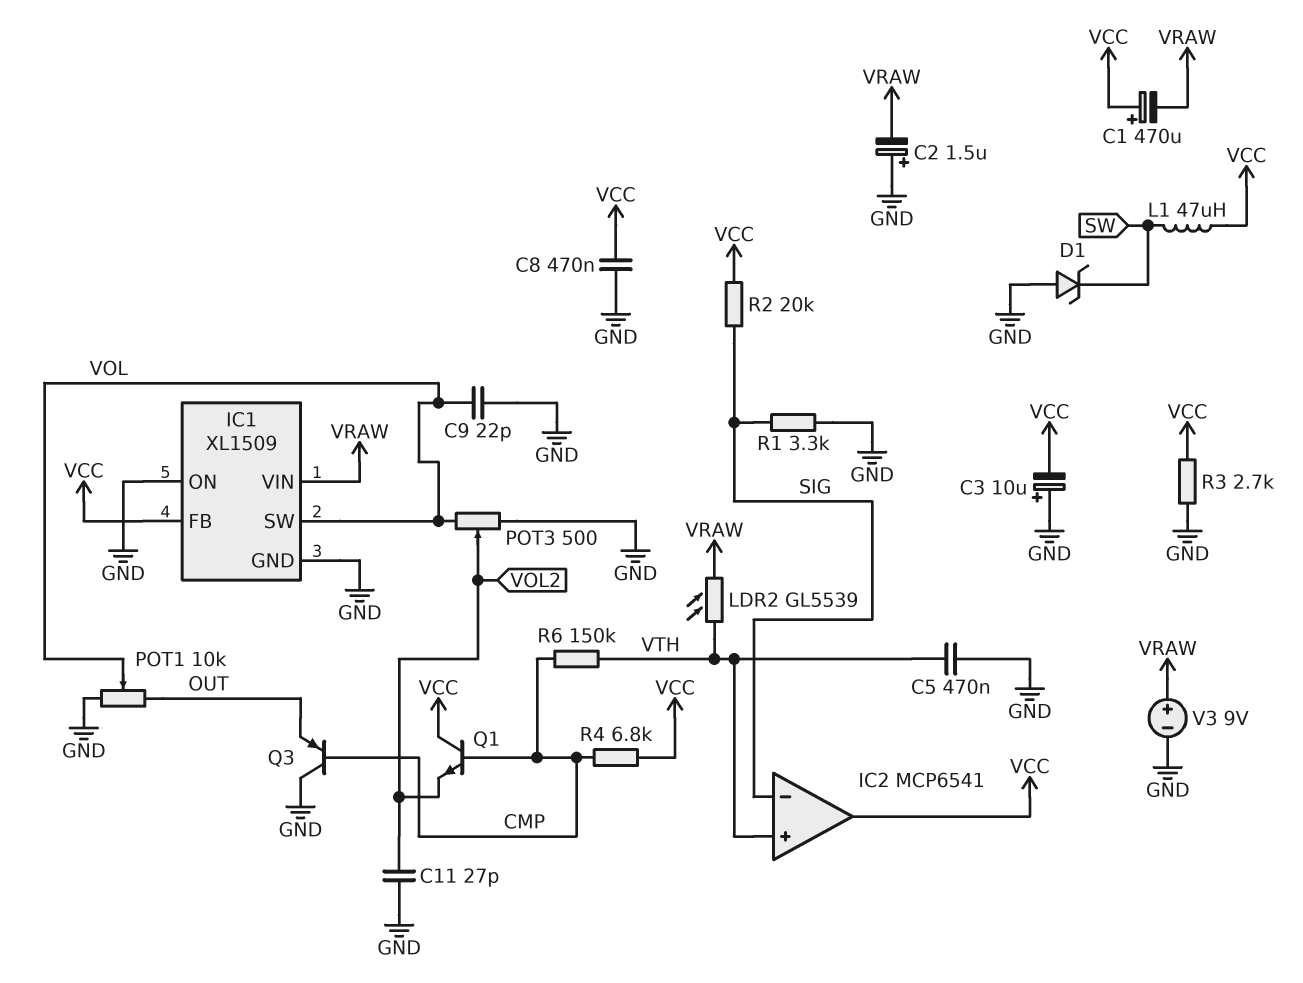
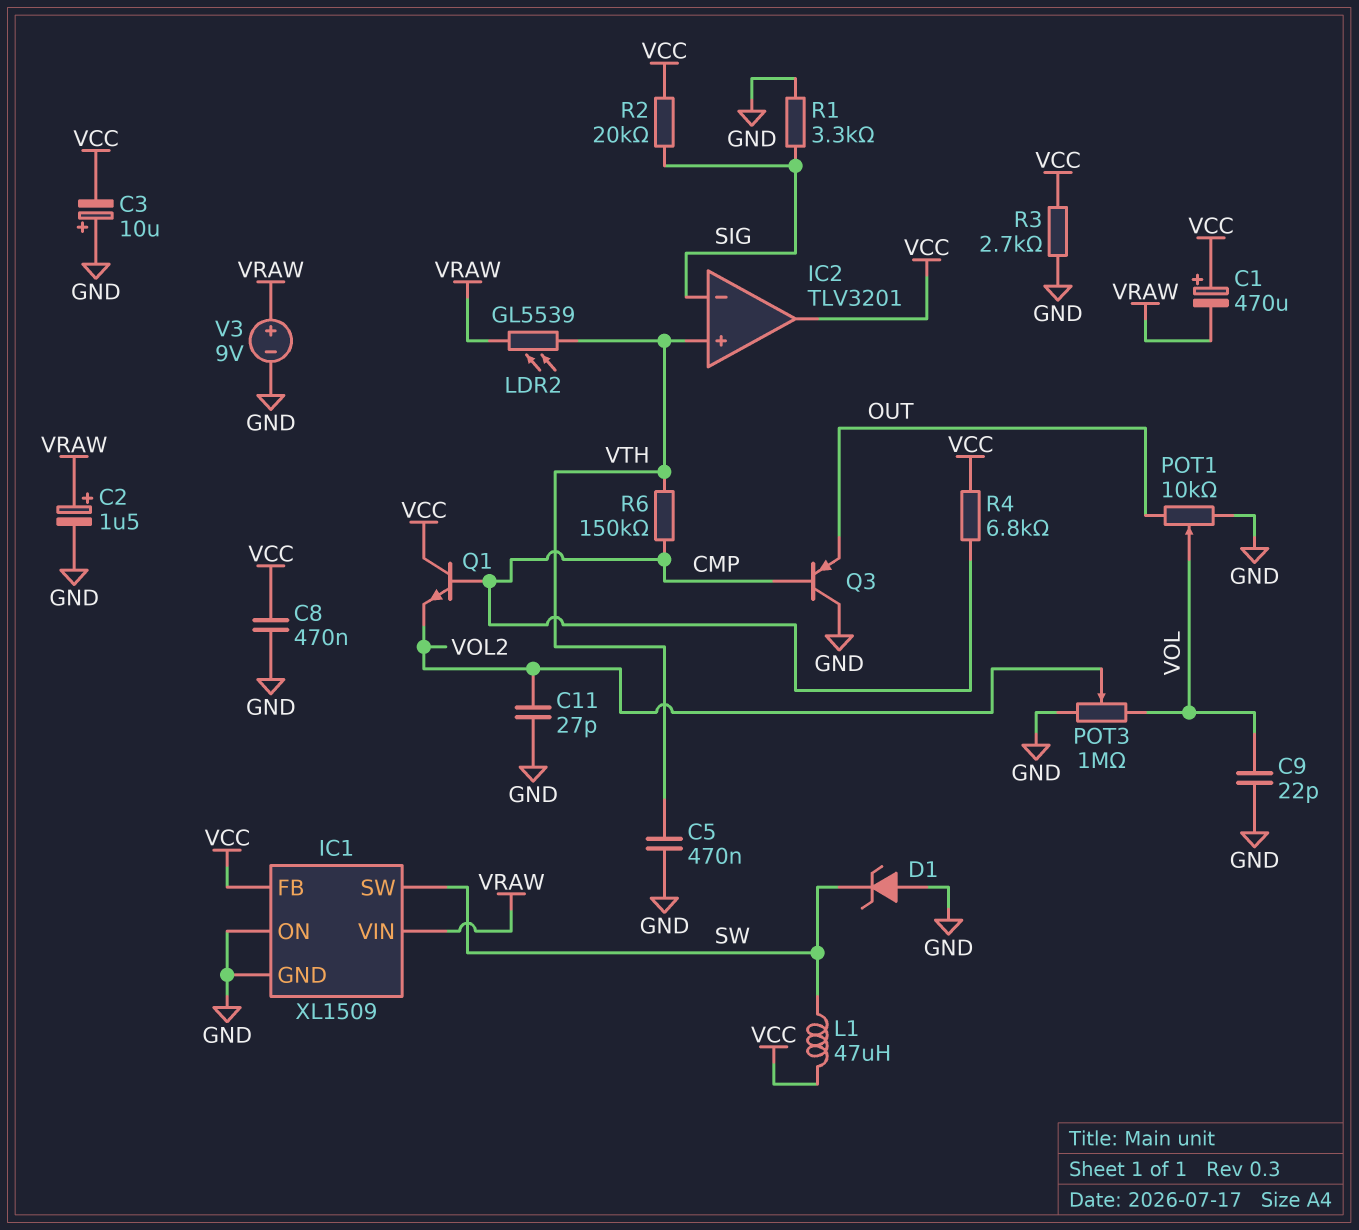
C2: 1.5uF (plus GND, minus VRAW) -> 1.5uF (plus VRAW, minus GND)
IC1 pin SW: VOL -> SW
IC2: MCP6541 -> TLV3201
POT3: 500 (GND, VOL, wiper VOL2) -> 1M (GND, VOL, wiper VOL2)

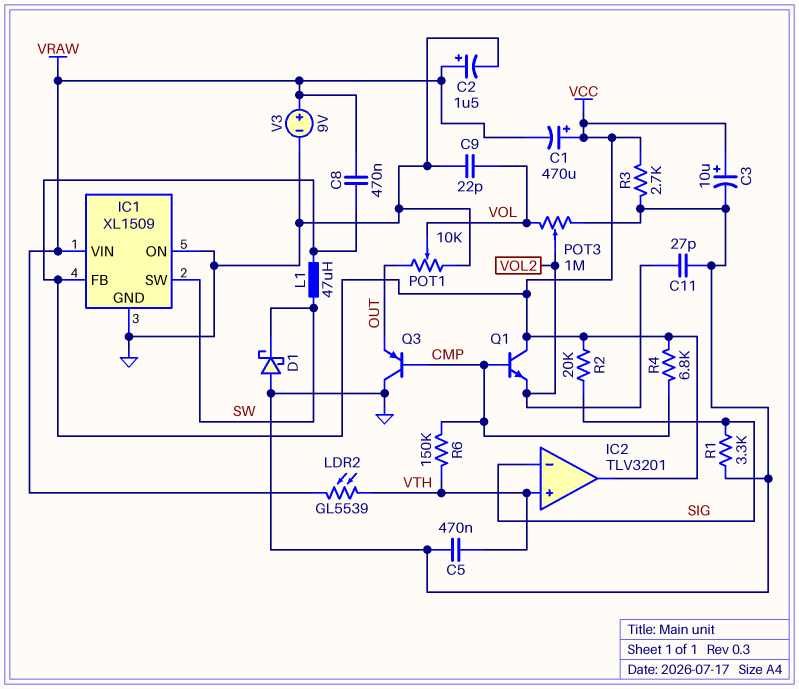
C3: 10uF (plus GND, minus VCC) -> 10uF (plus VCC, minus GND)
C8: 470nF (GND, VCC) -> 470nF (VCC, VRAW)
D1: zener (A GND, K SW) -> schottky (A GND, K SW)

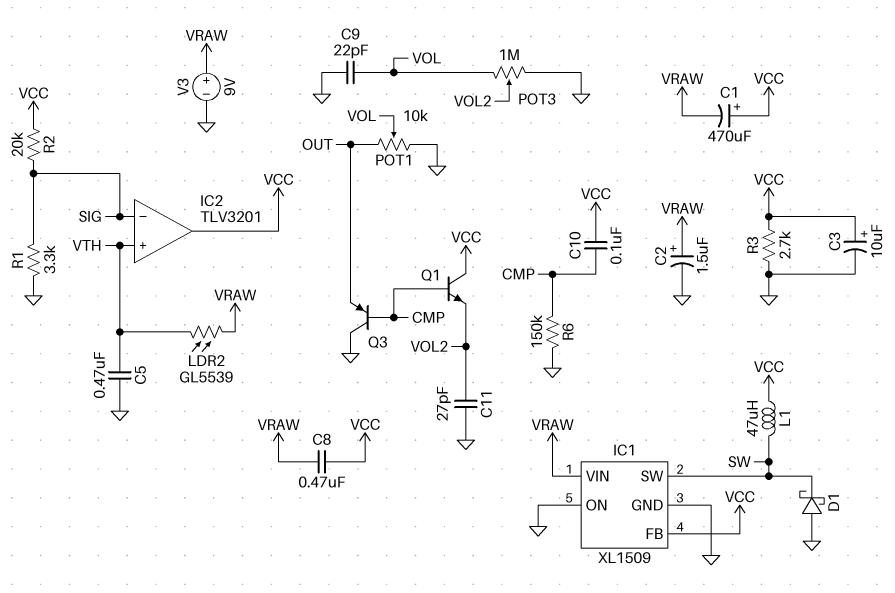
C10: none -> 100nF (CMP, VCC)
R4: 6.8k (CMP, VCC) -> none
R6: 150k (CMP, VTH) -> 150k (CMP, GND)

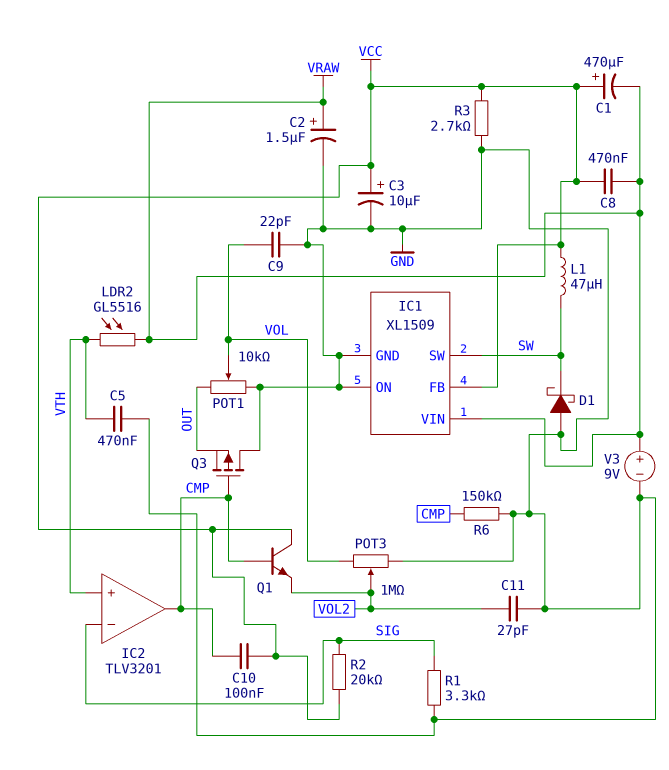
IC2 pin out: VCC -> CMP
LDR2: GL5539 (VRAW, VTH) -> GL5516 (VRAW, VTH)
Q3: PNP (B CMP, C GND, E OUT) -> PMOS (G CMP, D GND, S OUT)

